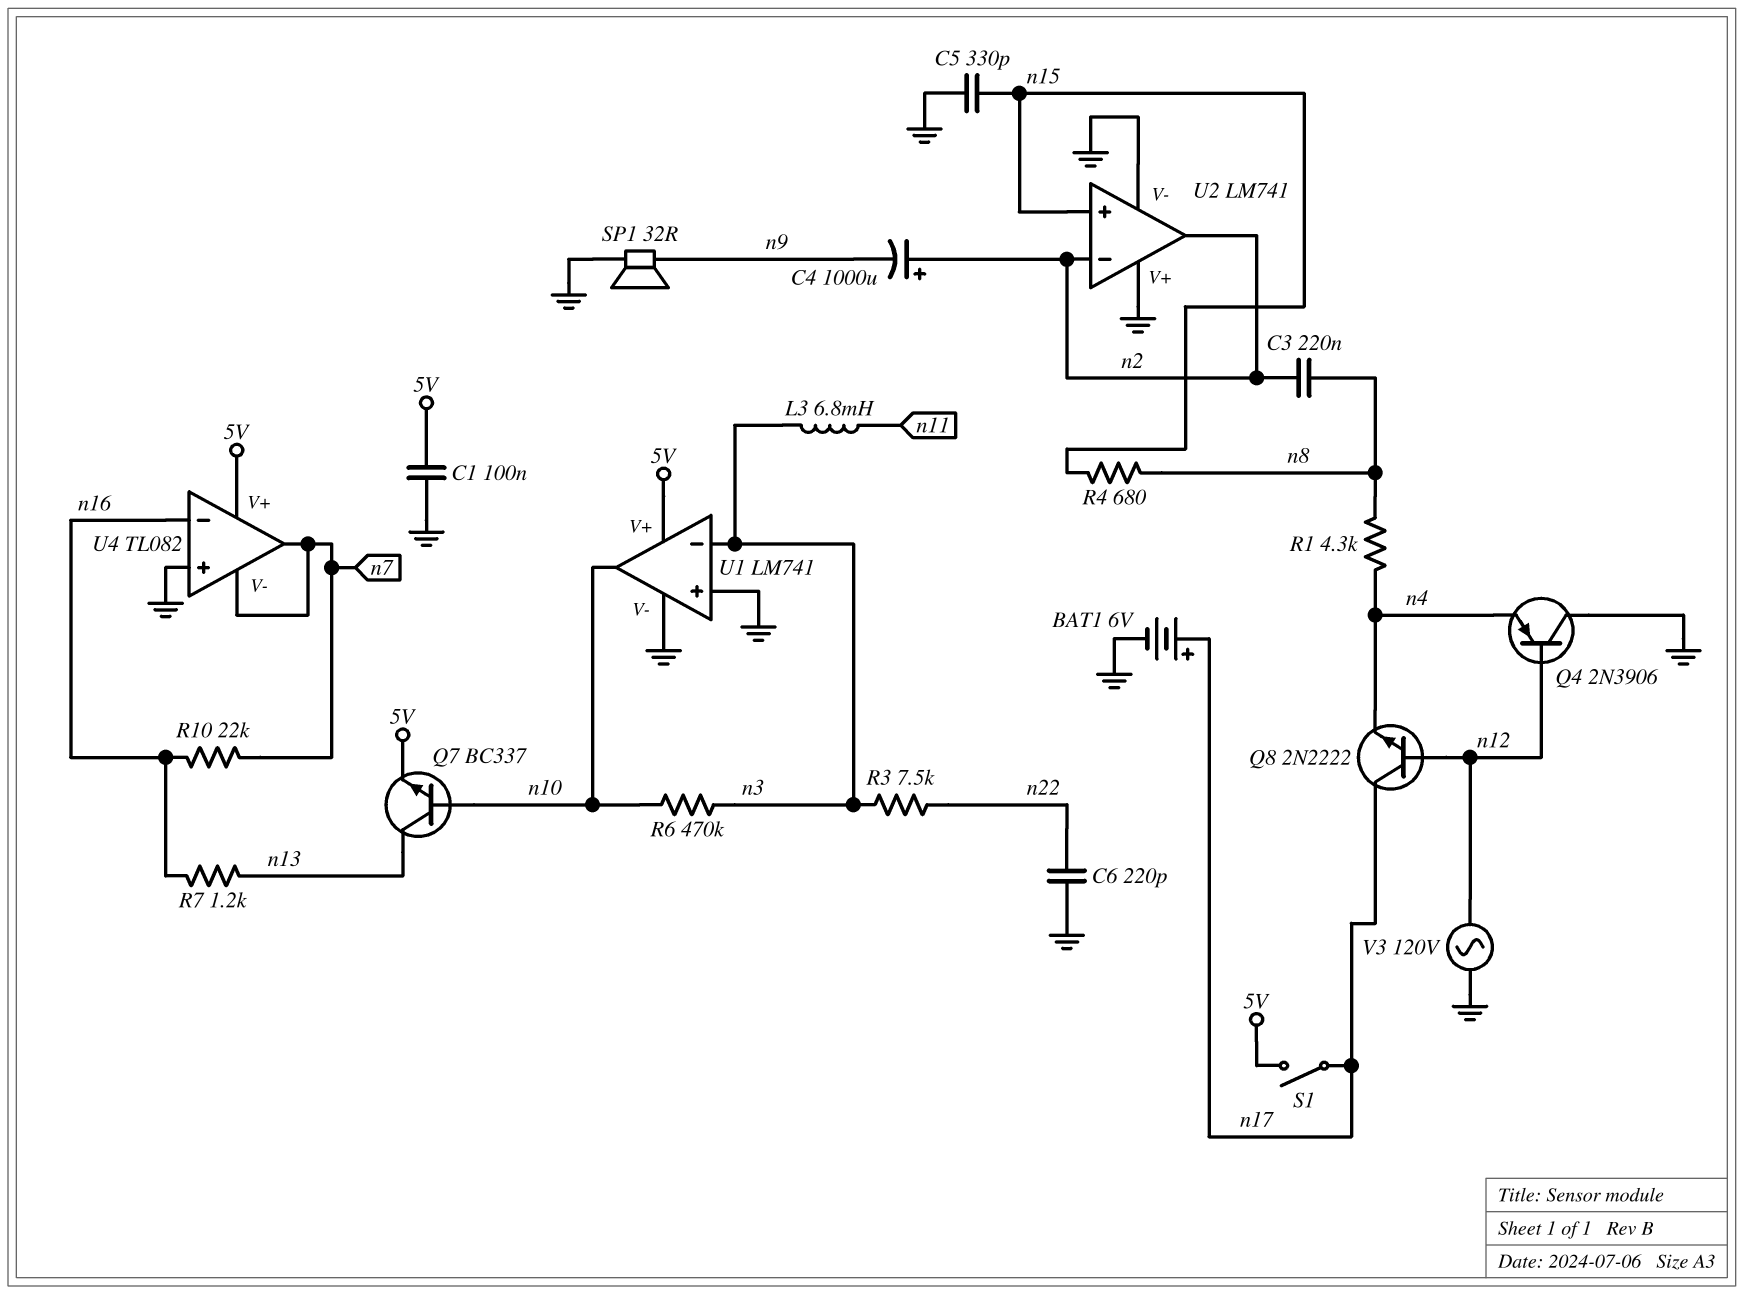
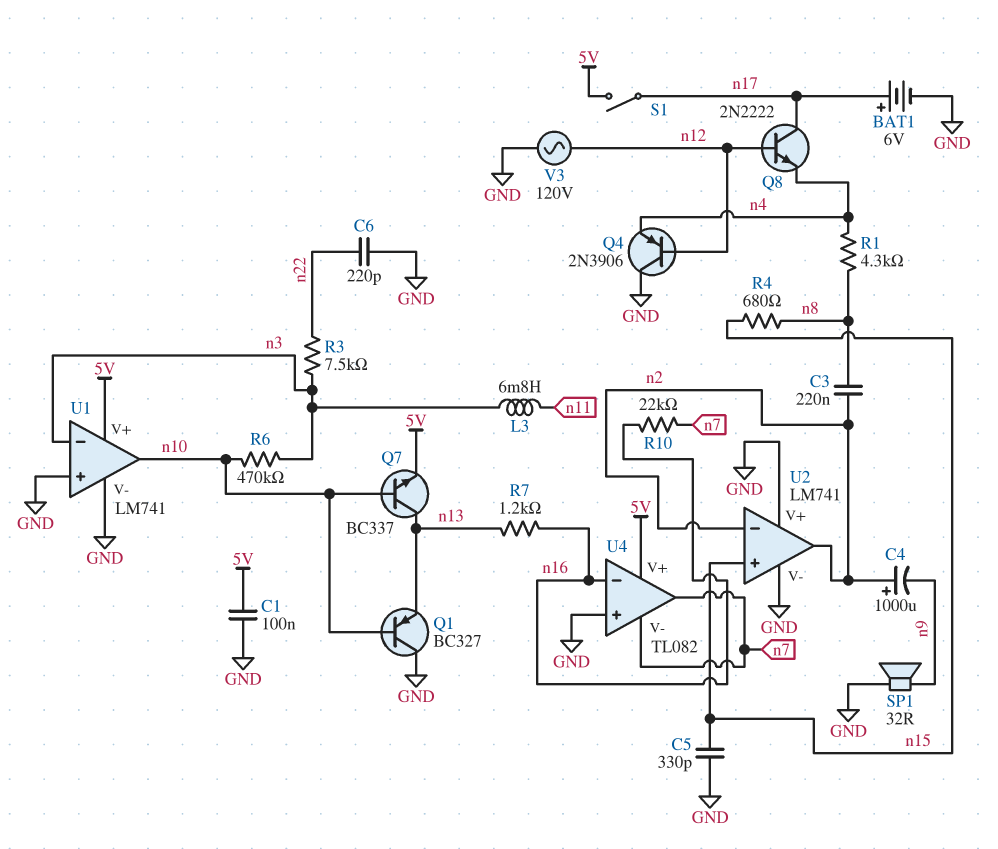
Q1: none -> PNP BC327 (B n10, C GND, E n13)

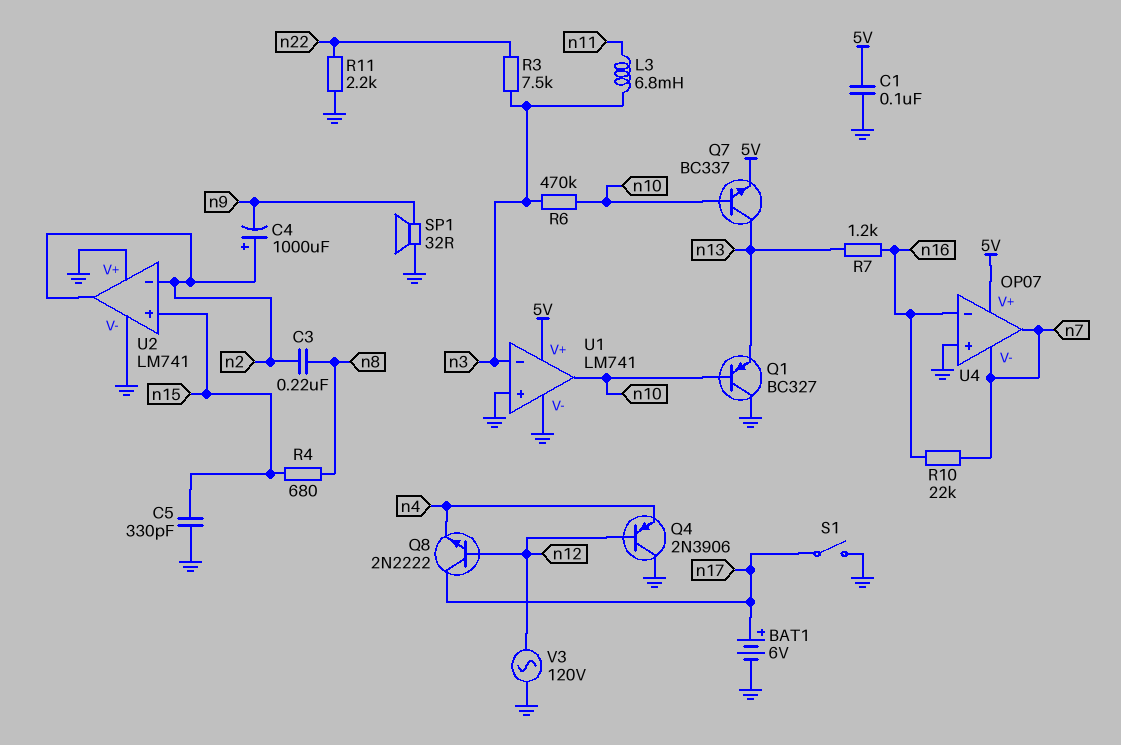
C6: 220pF (GND, n22) -> none
R1: 4.3k (n4, n8) -> none
R11: none -> 2.2k (GND, n22)
S1: switch (5V, n17) -> switch (GND, n17)
U4: TL082 -> OP07

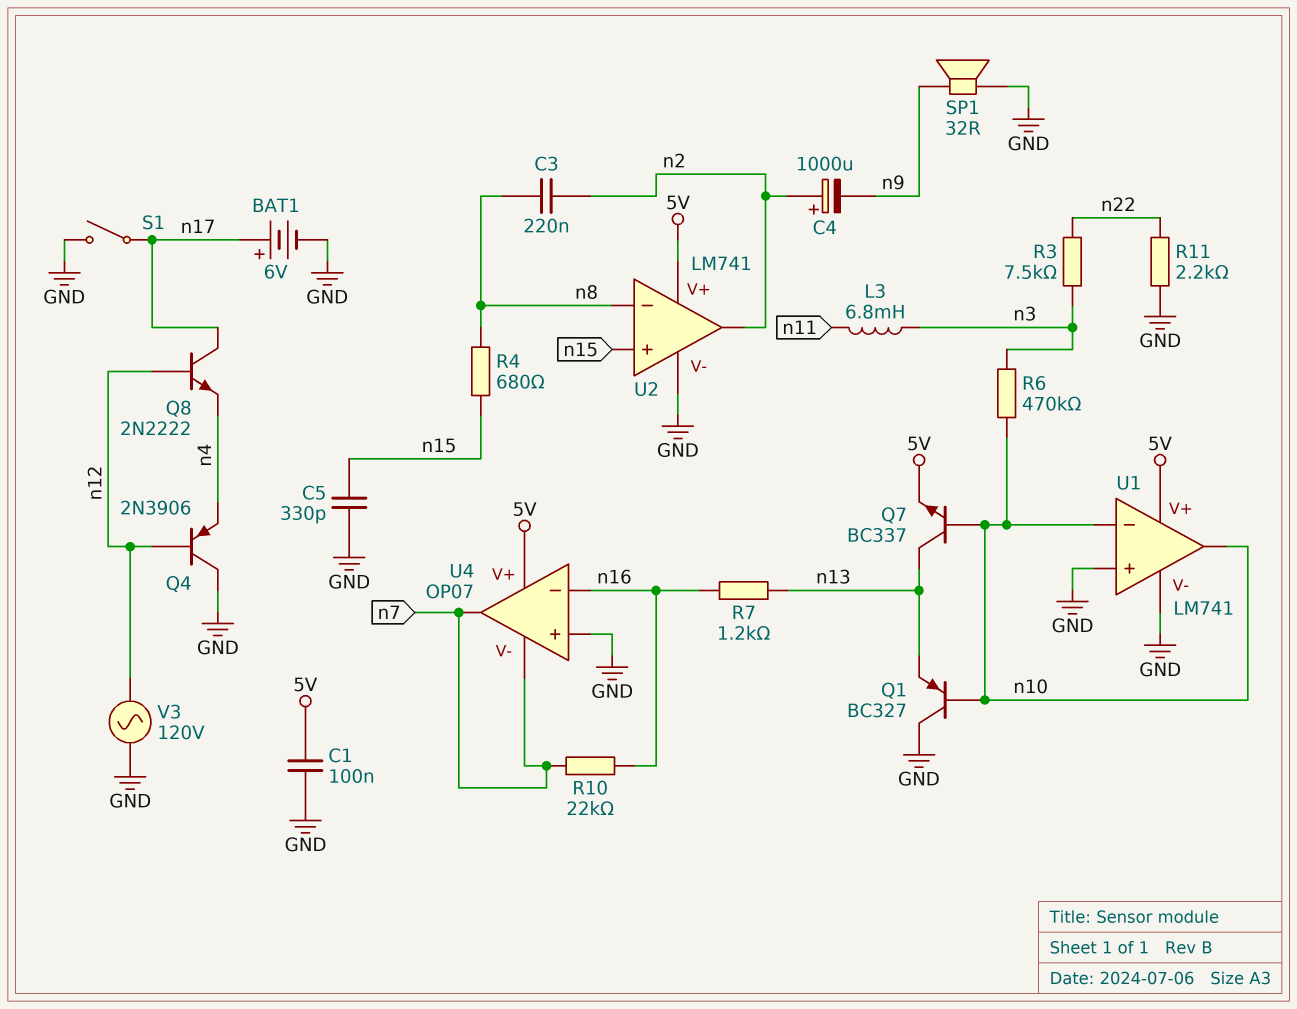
U1 pin in-: n3 -> n10
U2 pin V+: GND -> 5V
U2 pin in-: n2 -> n8

